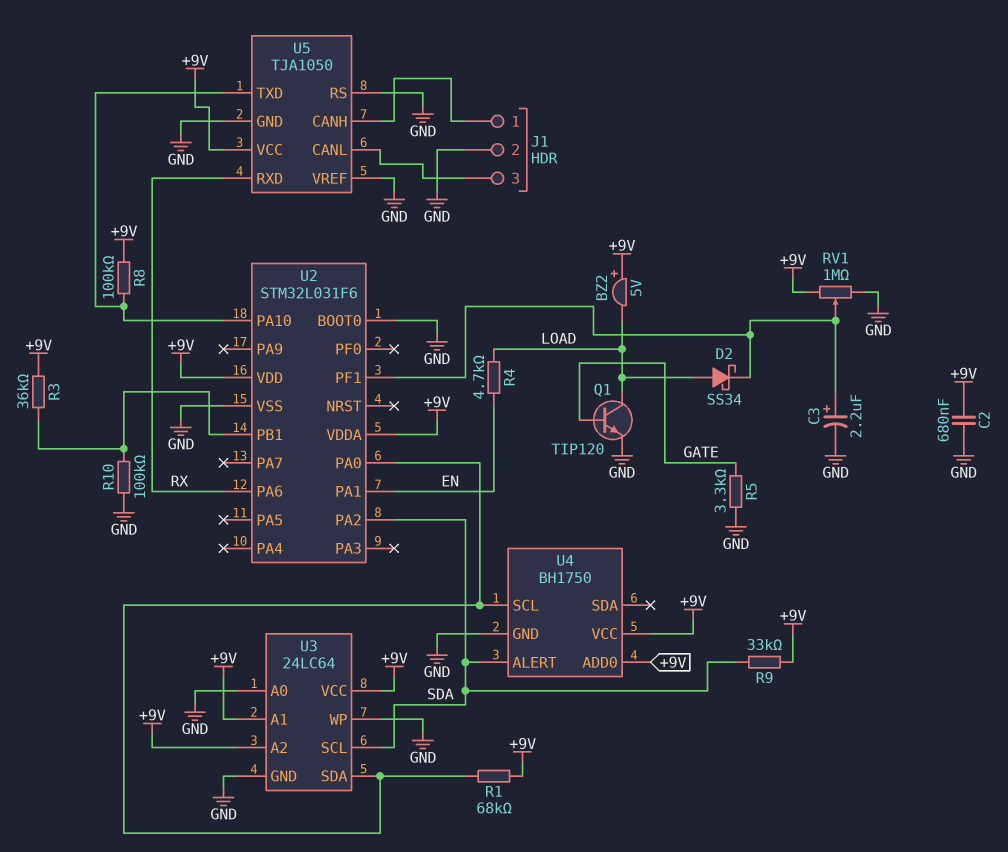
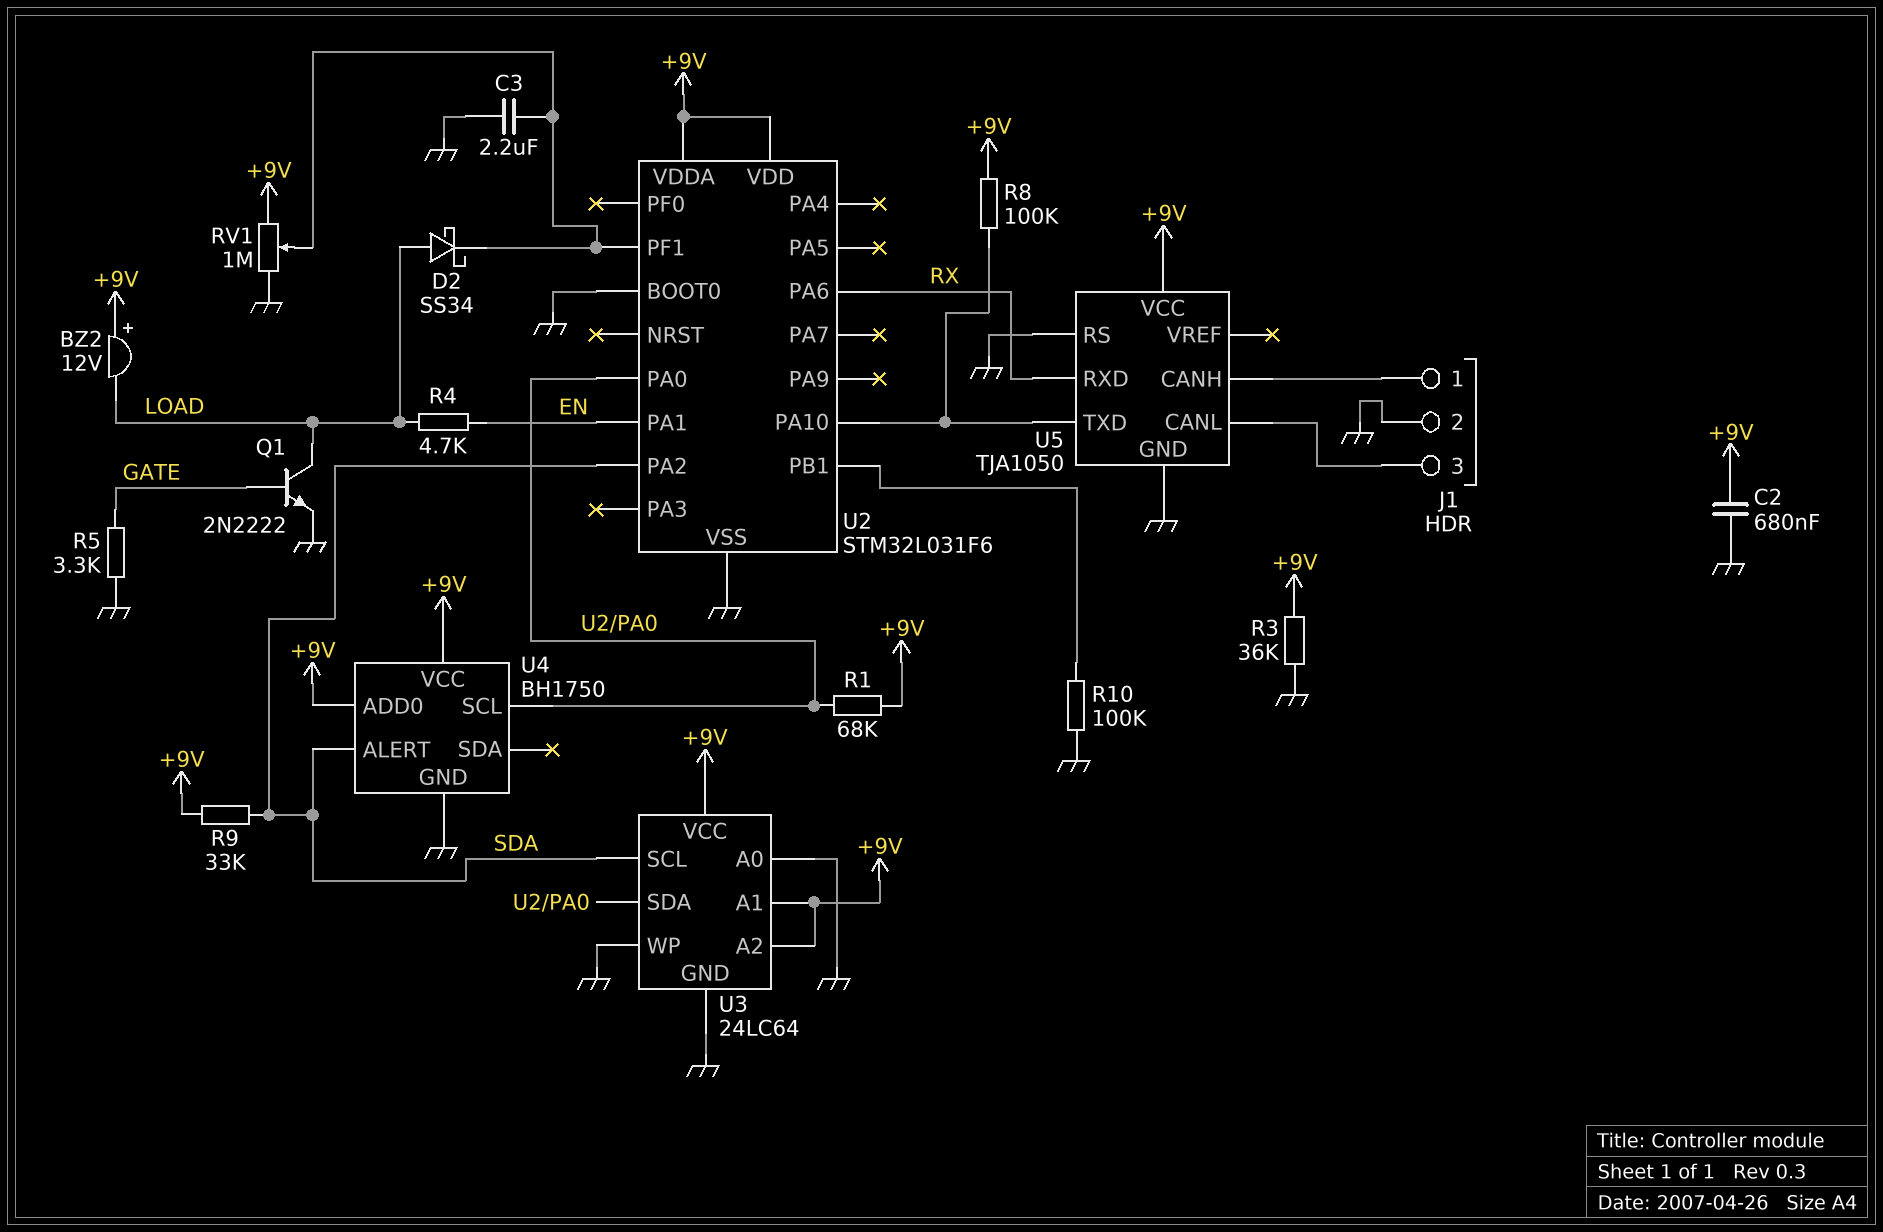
BZ2: buzzer 5V (plus +9V, minus LOAD) -> buzzer 12V (plus +9V, minus LOAD)
C3: 2.2uF (plus U2/PF1, minus GND) -> 2.2uF (GND, U2/PF1)
Q1: NPN TIP120 (B GATE, C LOAD, E GND) -> NPN 2N2222 (B GATE, C LOAD, E GND)
R3: 36k (+9V, U2/PB1) -> 36k (+9V, GND)
U5 pin VREF: GND -> none

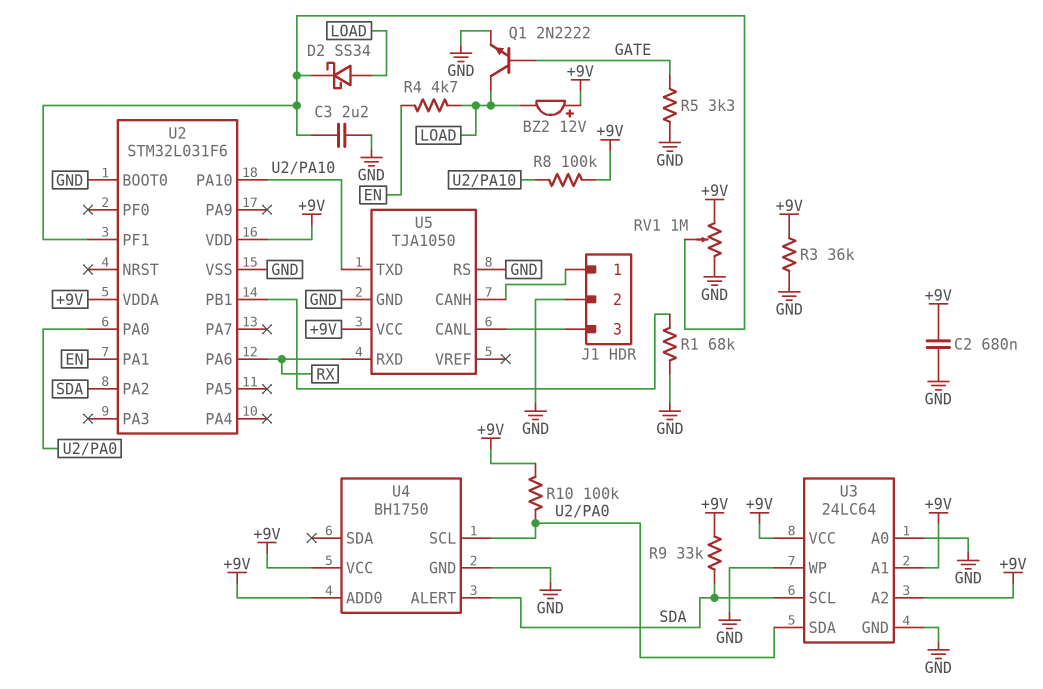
R1: 68k (+9V, U2/PA0) -> 68k (GND, U2/PB1)
R10: 100k (GND, U2/PB1) -> 100k (+9V, U2/PA0)

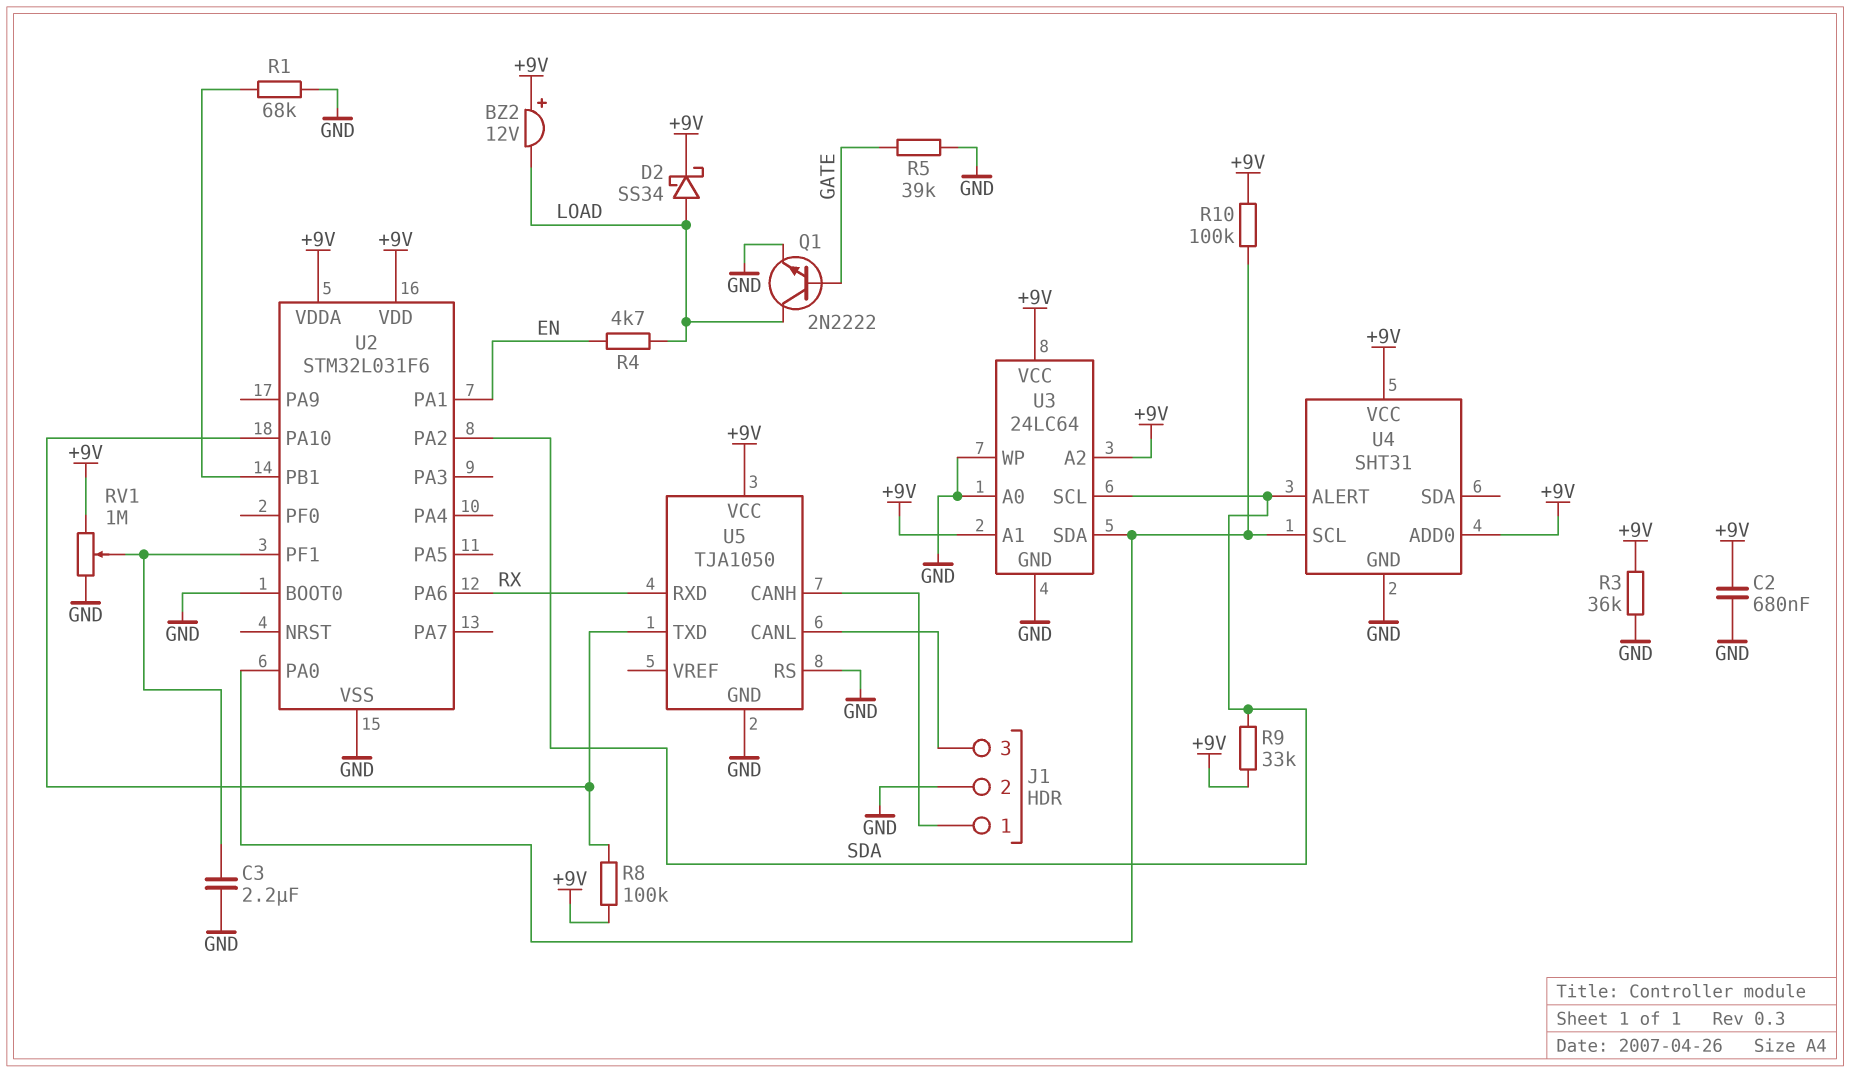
D2: schottky SS34 (A LOAD, K U2/PF1) -> schottky SS34 (A LOAD, K +9V)
R5: 3.3k (GATE, GND) -> 39k (GATE, GND)
U4: BH1750 -> SHT31

